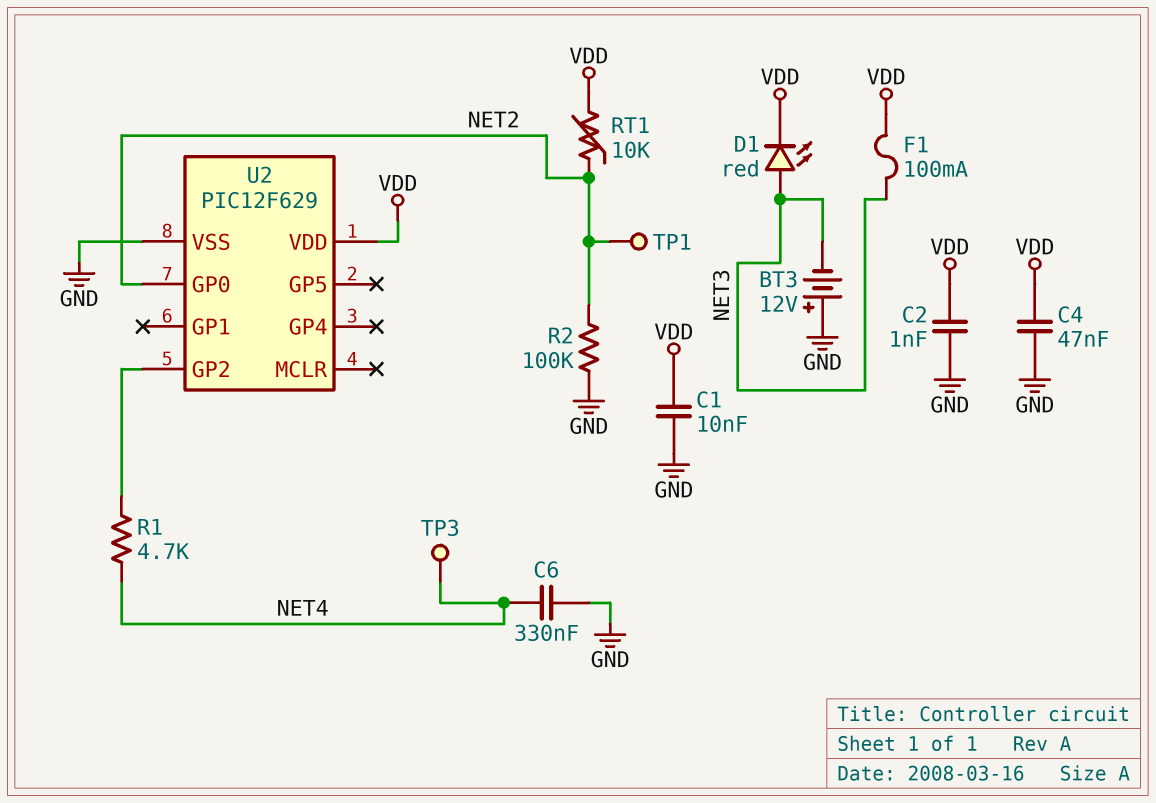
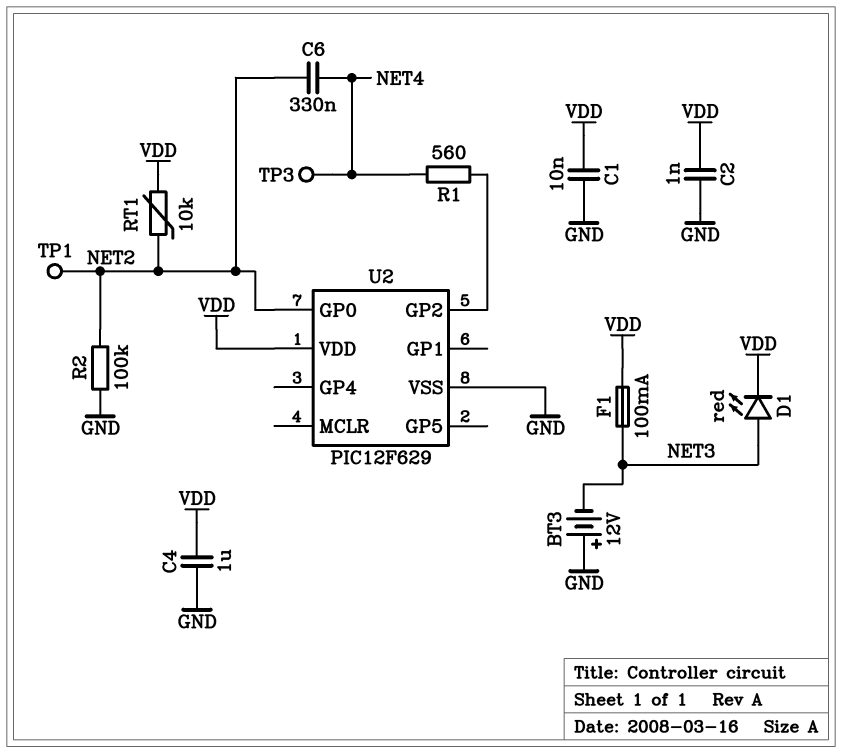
C4: 47nF (GND, VDD) -> 1uF (GND, VDD)
C6: 330nF (GND, NET4) -> 330nF (NET2, NET4)
R1: 4.7k (NET4, U2/GP2) -> 560 (NET4, U2/GP2)

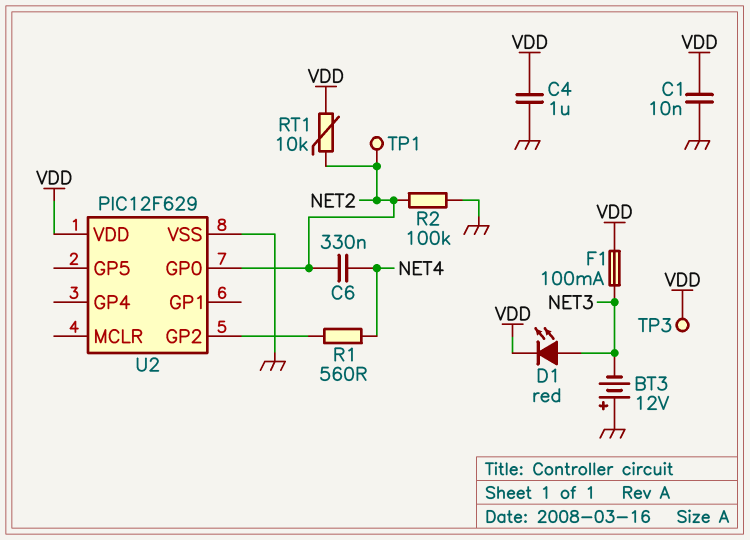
C2: 1nF (GND, VDD) -> none
TP3: test point (NET4) -> test point (VDD)

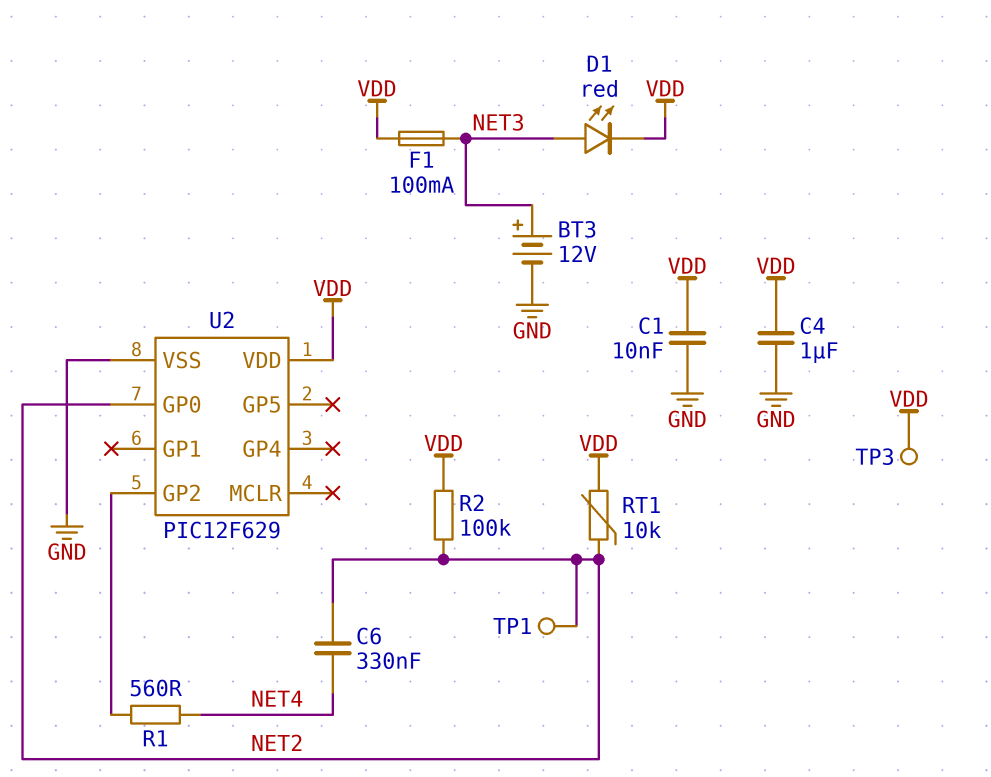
BT3: 12V (plus GND, minus NET3) -> 12V (plus NET3, minus GND)
R2: 100k (GND, NET2) -> 100k (NET2, VDD)

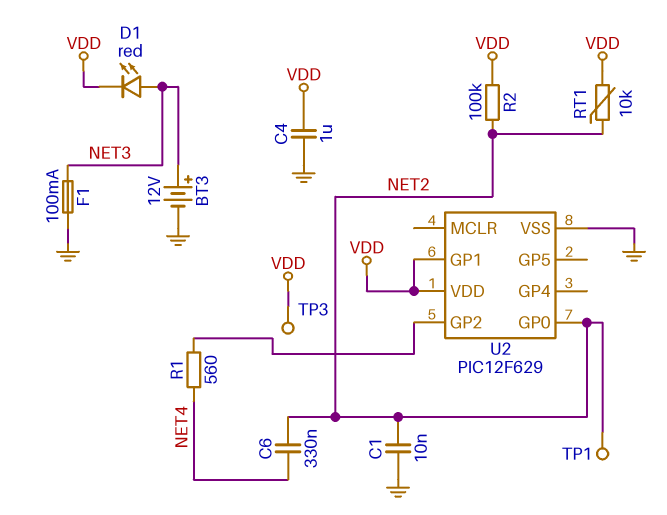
C1: 10nF (GND, VDD) -> 10nF (GND, NET2)
F1: 100mA (NET3, VDD) -> 100mA (GND, NET3)
U2 pin GP1: none -> VDD

